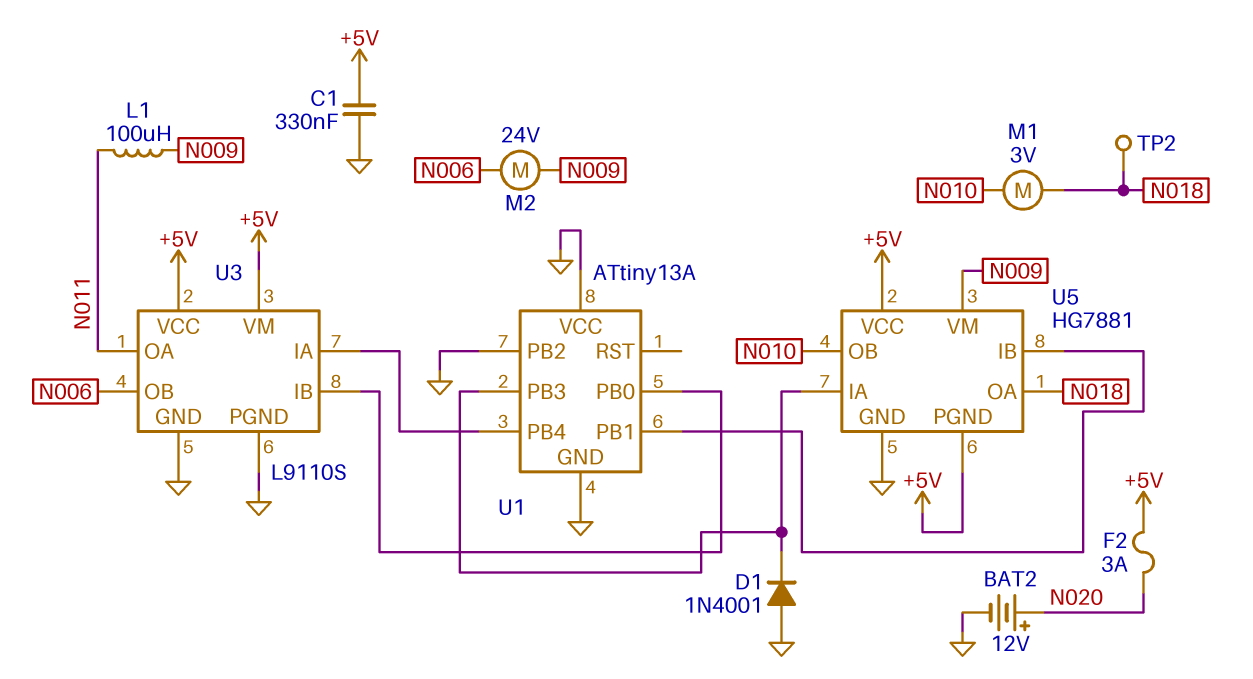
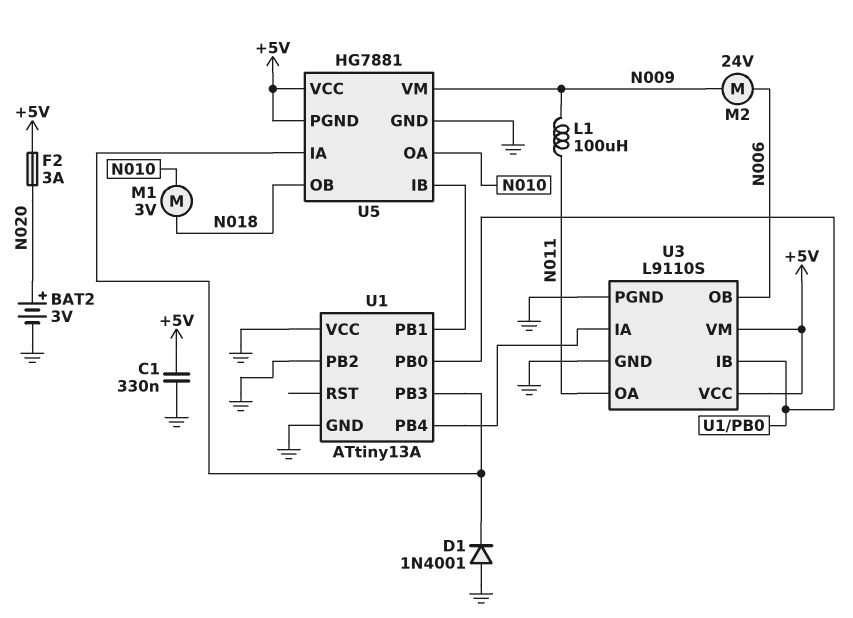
BAT2: 12V (plus N020, minus GND) -> 3V (plus N020, minus GND)
TP2: test point (N018) -> none
U5 pin OA: N018 -> N010
U5 pin OB: N010 -> N018

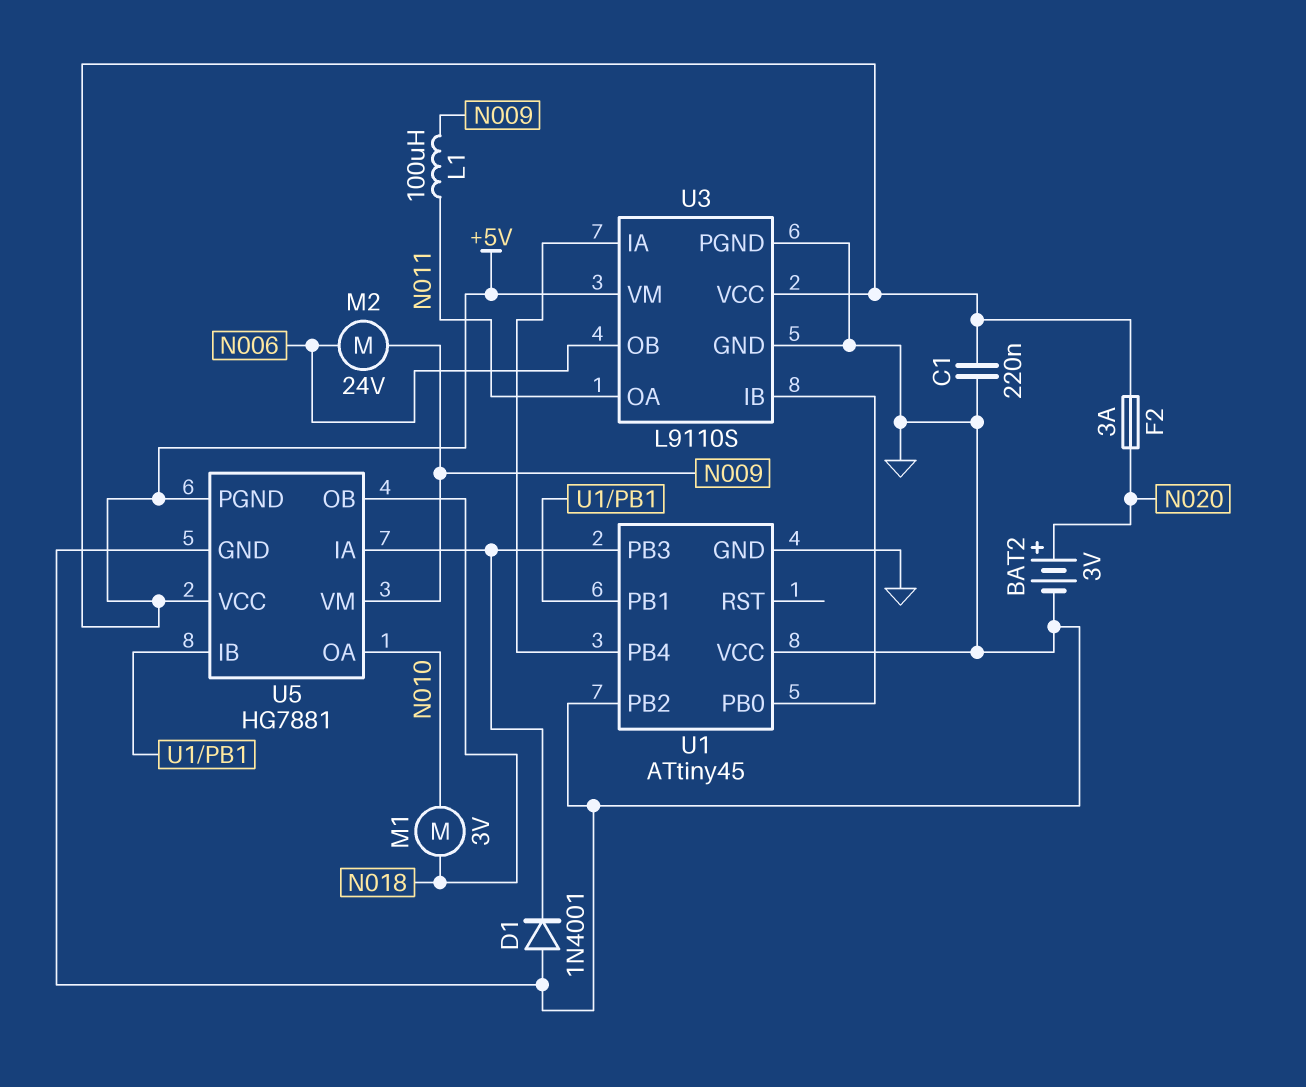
C1: 330nF (+5V, GND) -> 220nF (+5V, GND)
U1: ATtiny13A -> ATtiny45

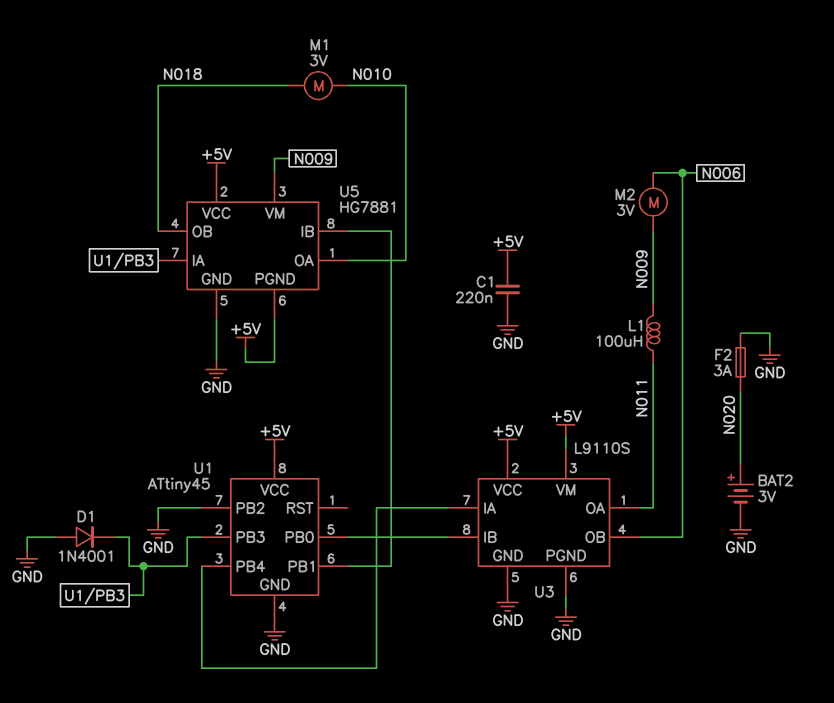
F2: 3A (+5V, N020) -> 3A (GND, N020)
M2: motor 24V (N006, N009) -> motor 3V (N006, N009)
U1 pin VCC: GND -> +5V

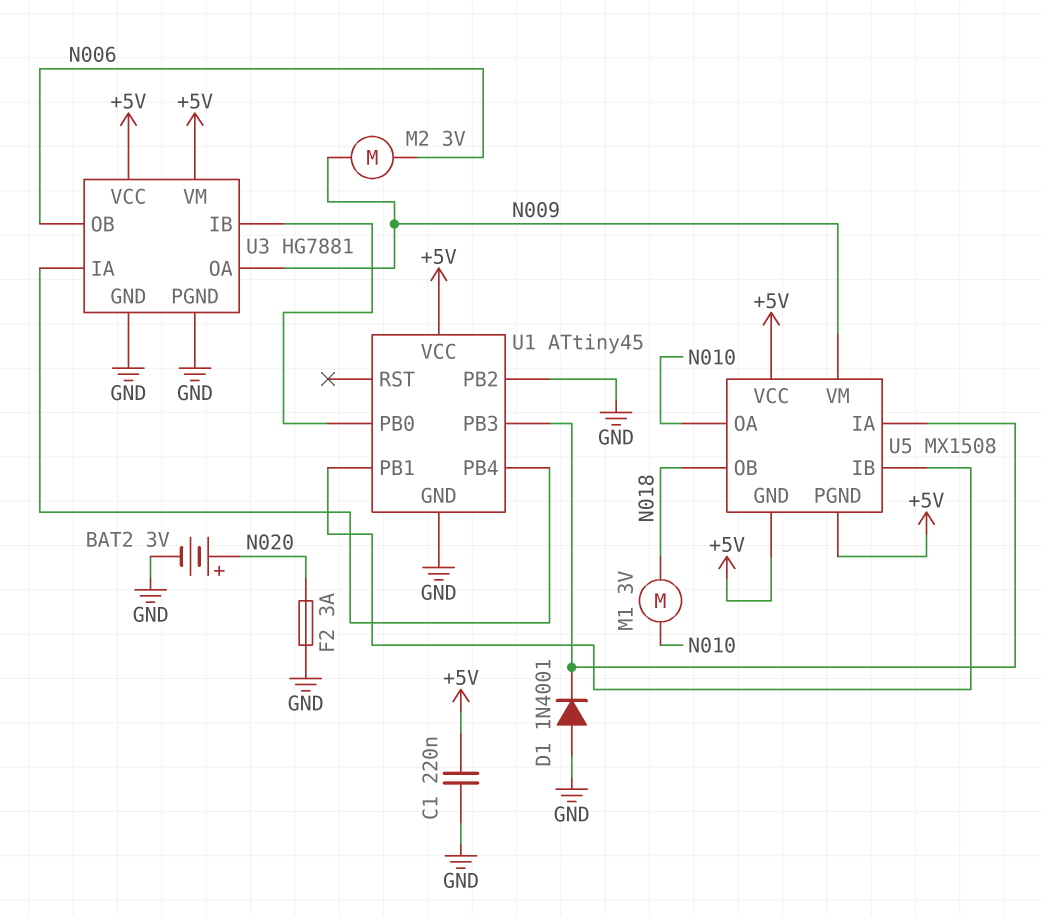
L1: 100uH (N009, N011) -> none
U3: L9110S -> HG7881
U3 pin OA: N011 -> N009
U5: HG7881 -> MX1508
U5 pin GND: GND -> +5V

